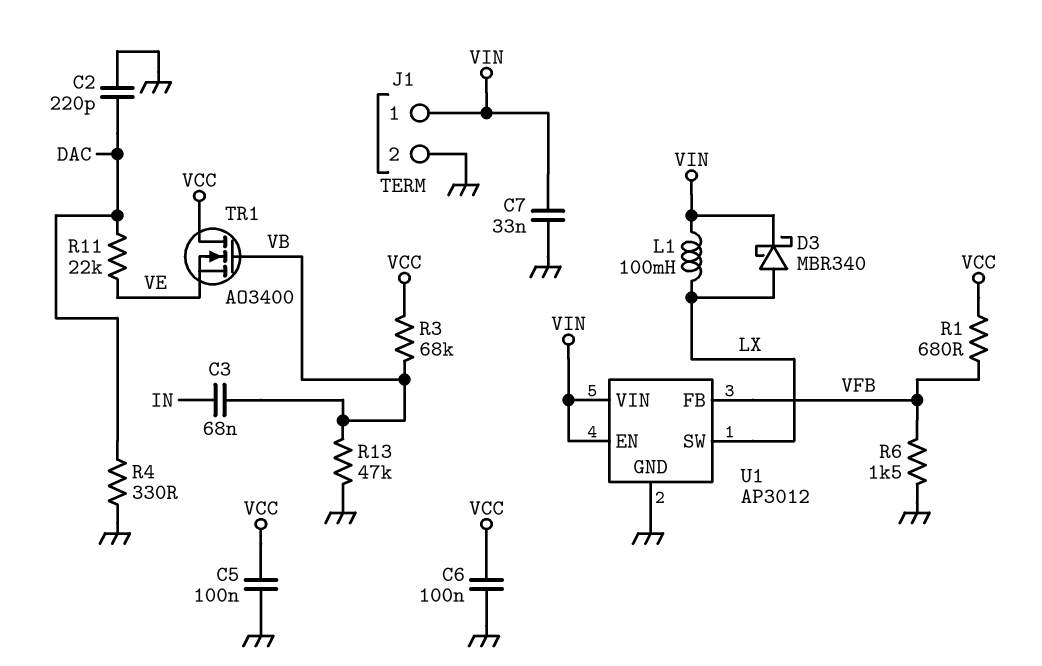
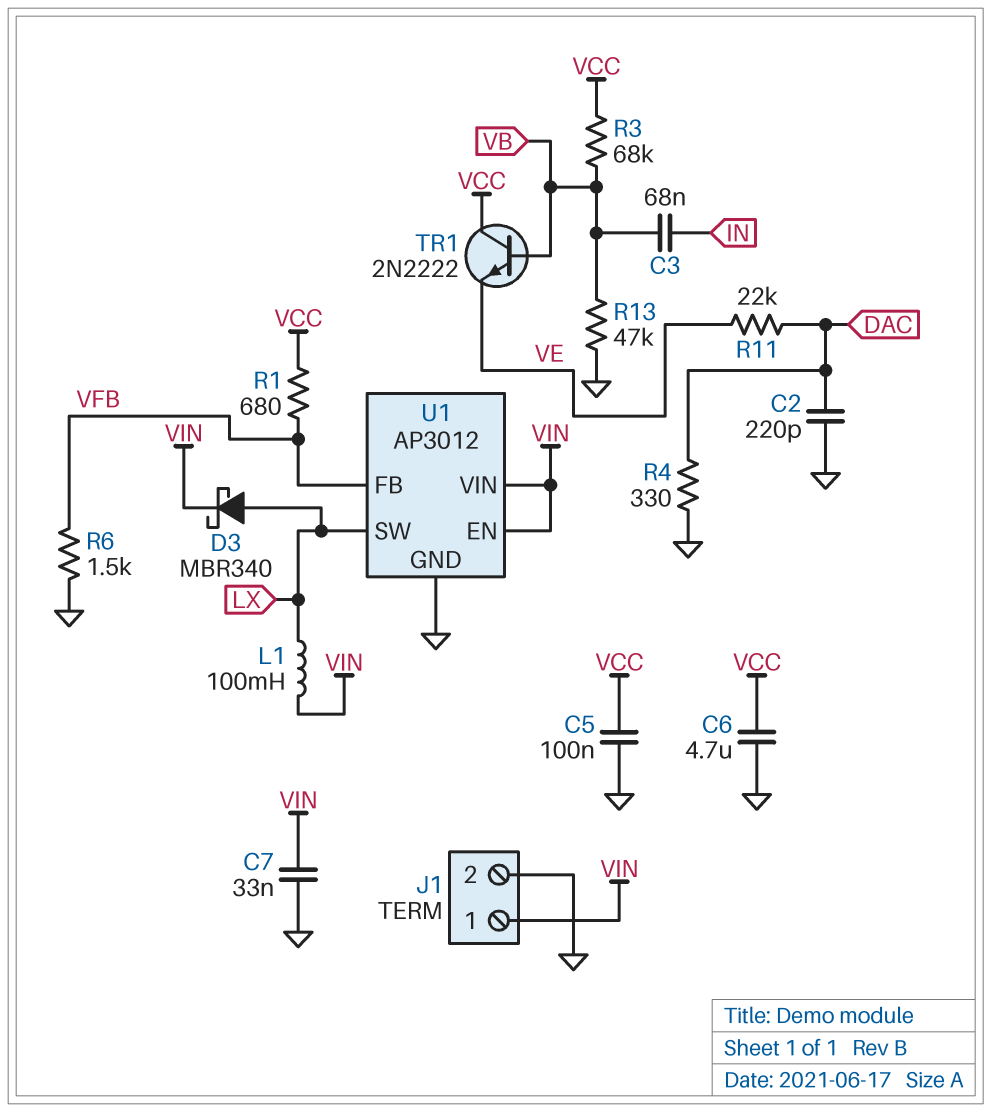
C6: 100nF (GND, VCC) -> 4.7uF (GND, VCC)
TR1: NMOS AO3400 (G VB, D VCC, S VE) -> NPN 2N2222 (B VB, C VCC, E VE)

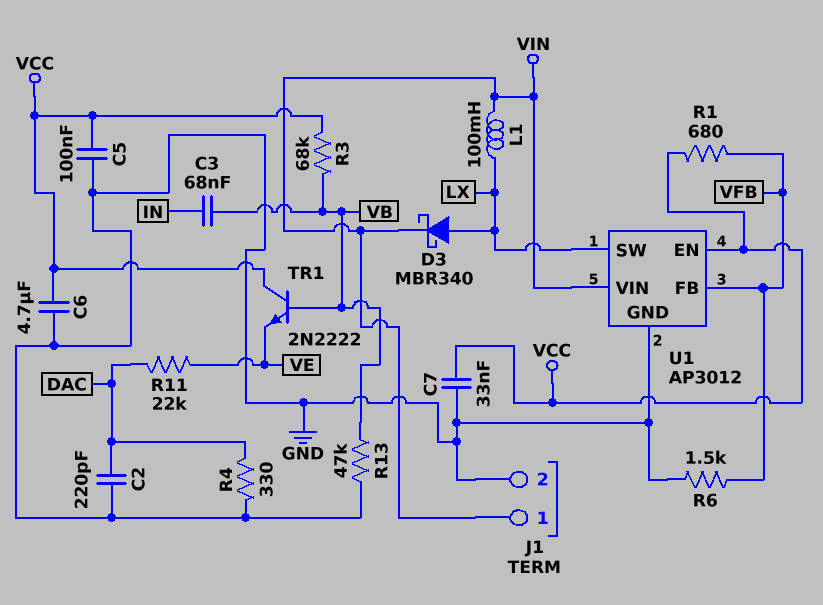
C7: 33nF (GND, VIN) -> 33nF (GND, VCC)
U1 pin EN: VIN -> VCC

